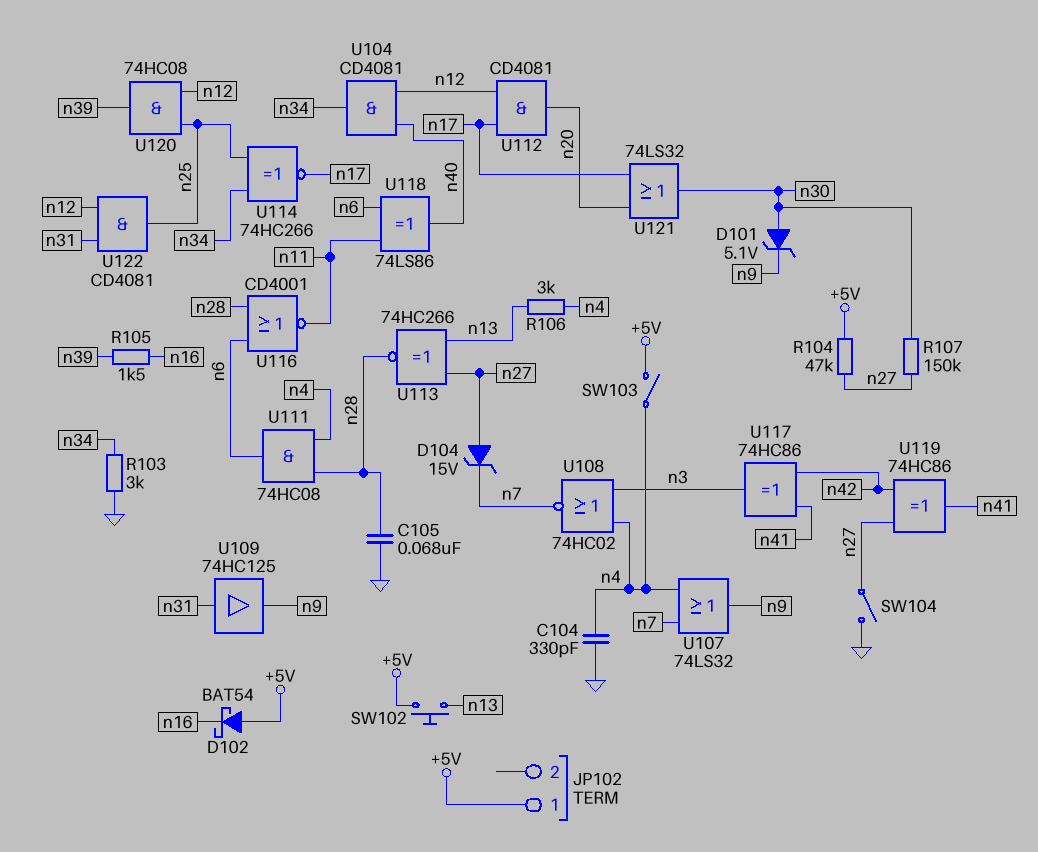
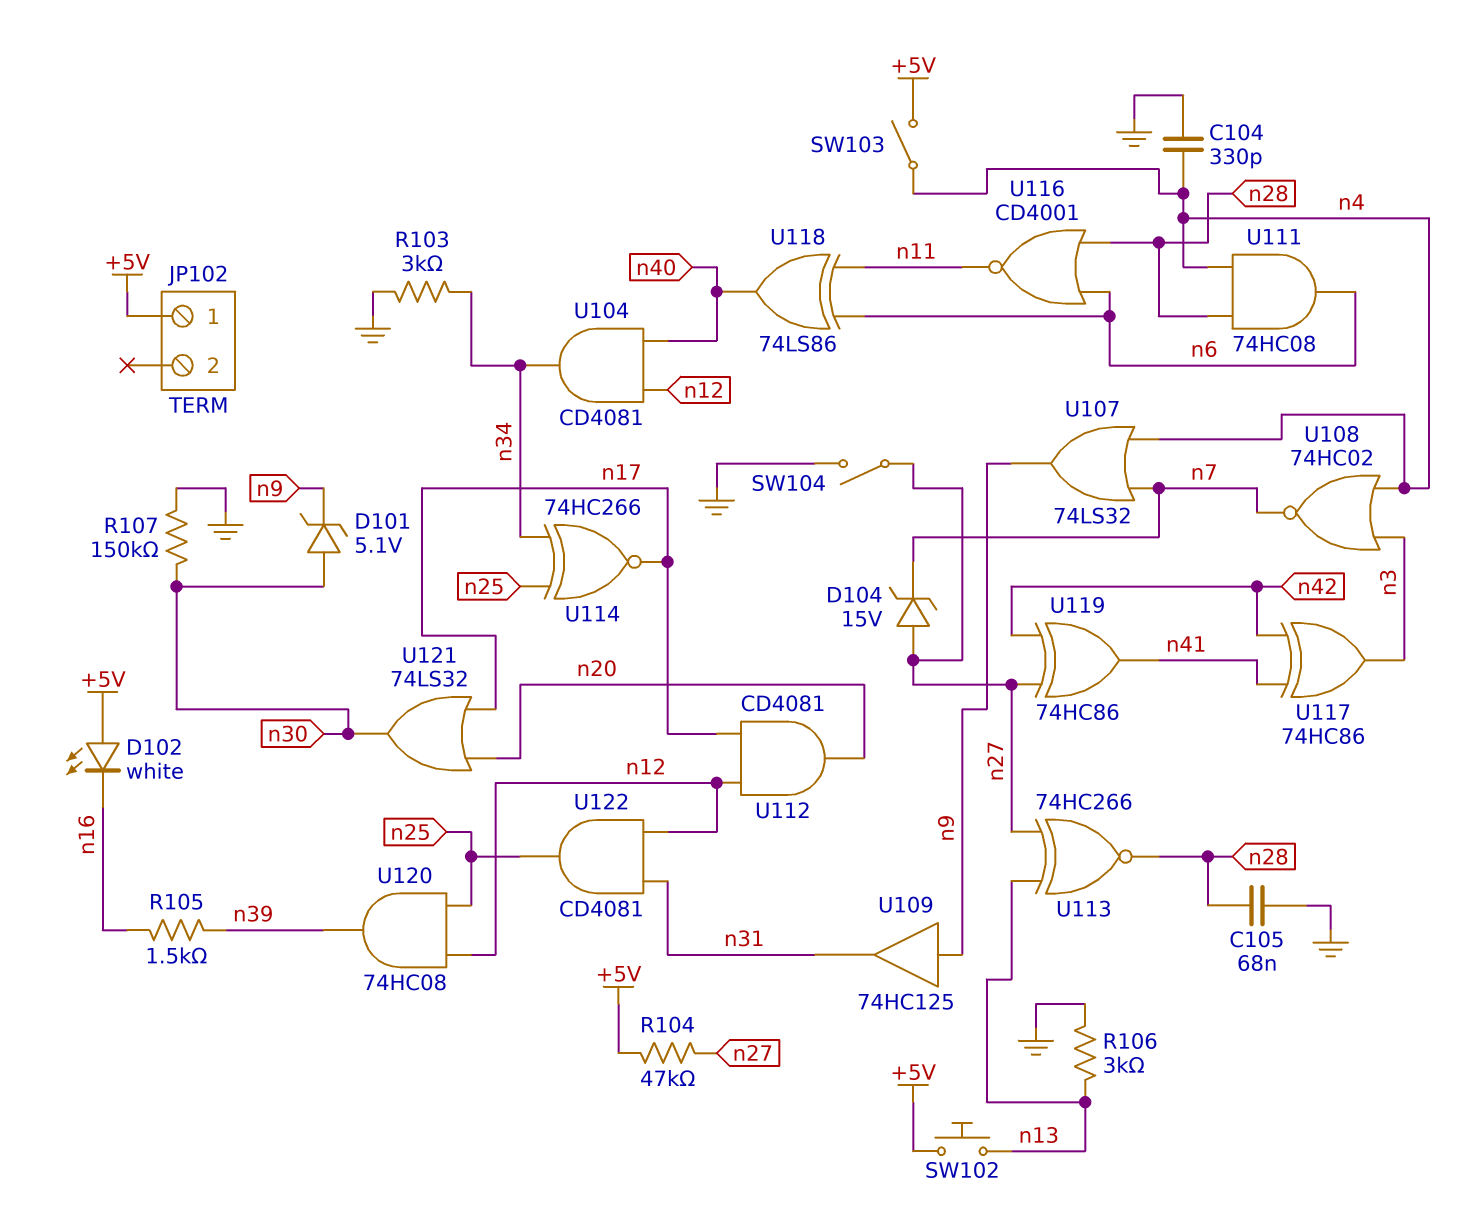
D102: schottky BAT54 (A +5V, K n16) -> LED white (A +5V, K n16)
R106: 3k (n4, n13) -> 3k (GND, n13)
R107: 150k (n27, n30) -> 150k (GND, n30)
U109: buffer 74HC125 (in n31, out n9) -> buffer 74HC125 (in n9, out n31)

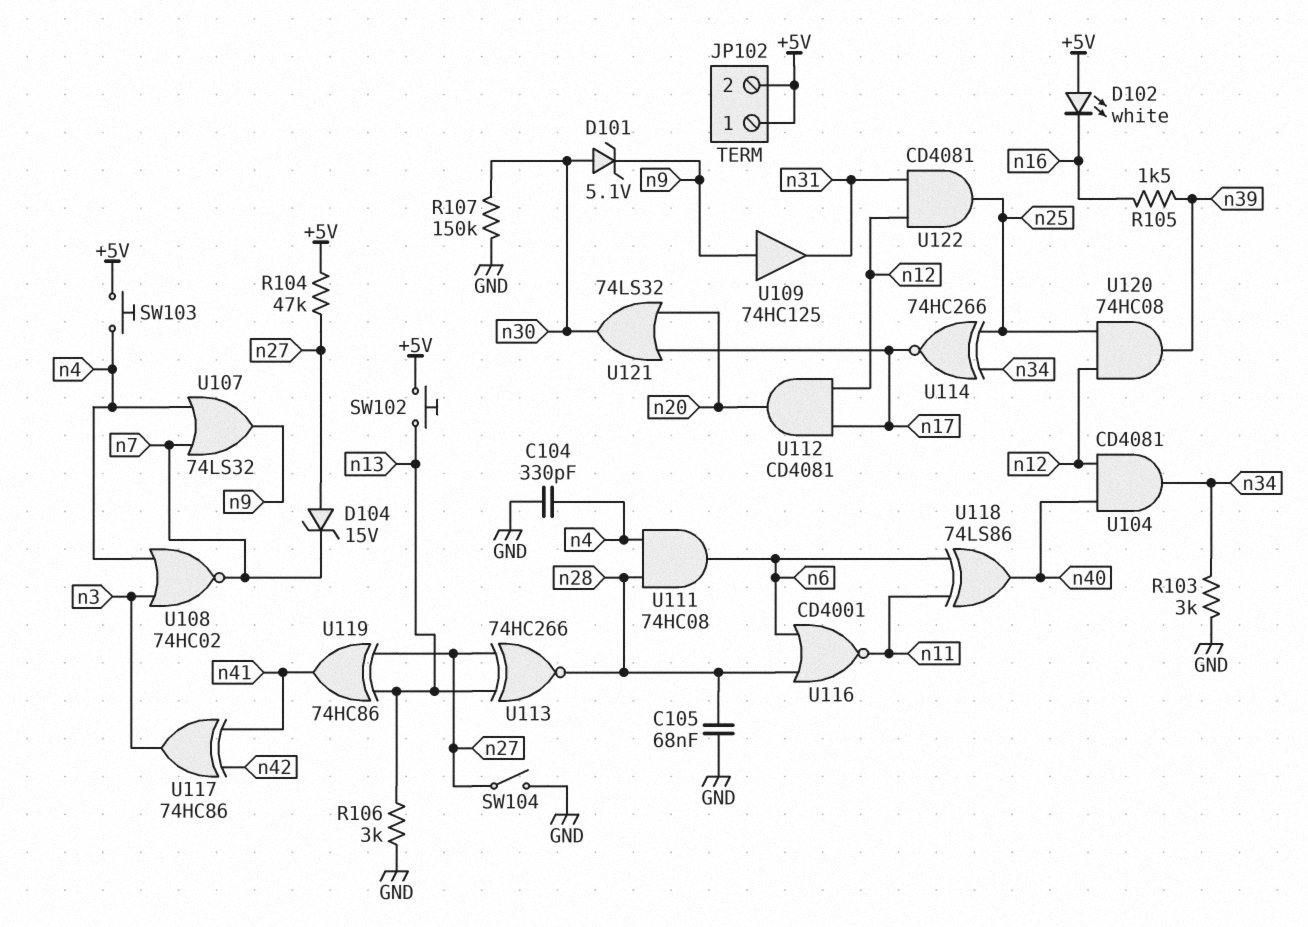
JP102 pin 2: none -> +5V
SW103: switch (+5V, n4) -> button (+5V, n4)
U119: XOR 74HC86 (in n27, in n42, out n41) -> XOR 74HC86 (in n13, in n27, out n41)

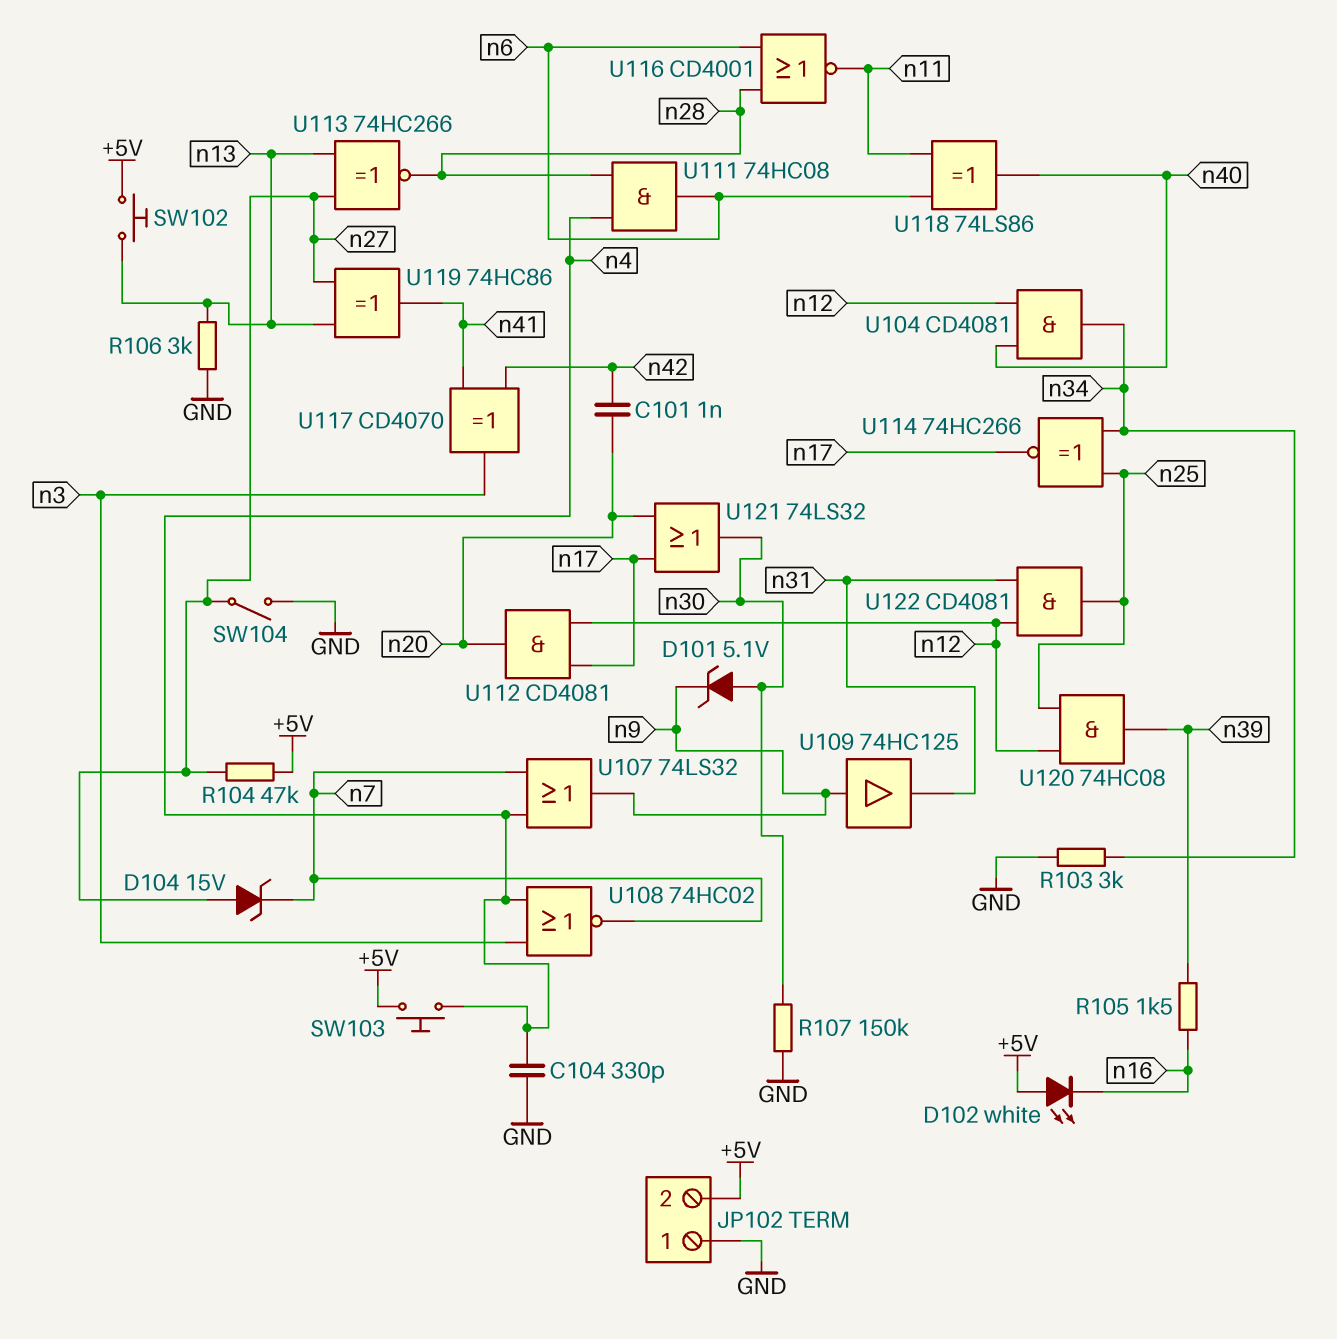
C101: none -> 1nF (n20, n42)
C105: 68nF (GND, n28) -> none
JP102 pin 1: +5V -> GND
U117: XOR 74HC86 (in n41, in n42, out n3) -> XOR CD4070 (in n41, in n42, out n3)

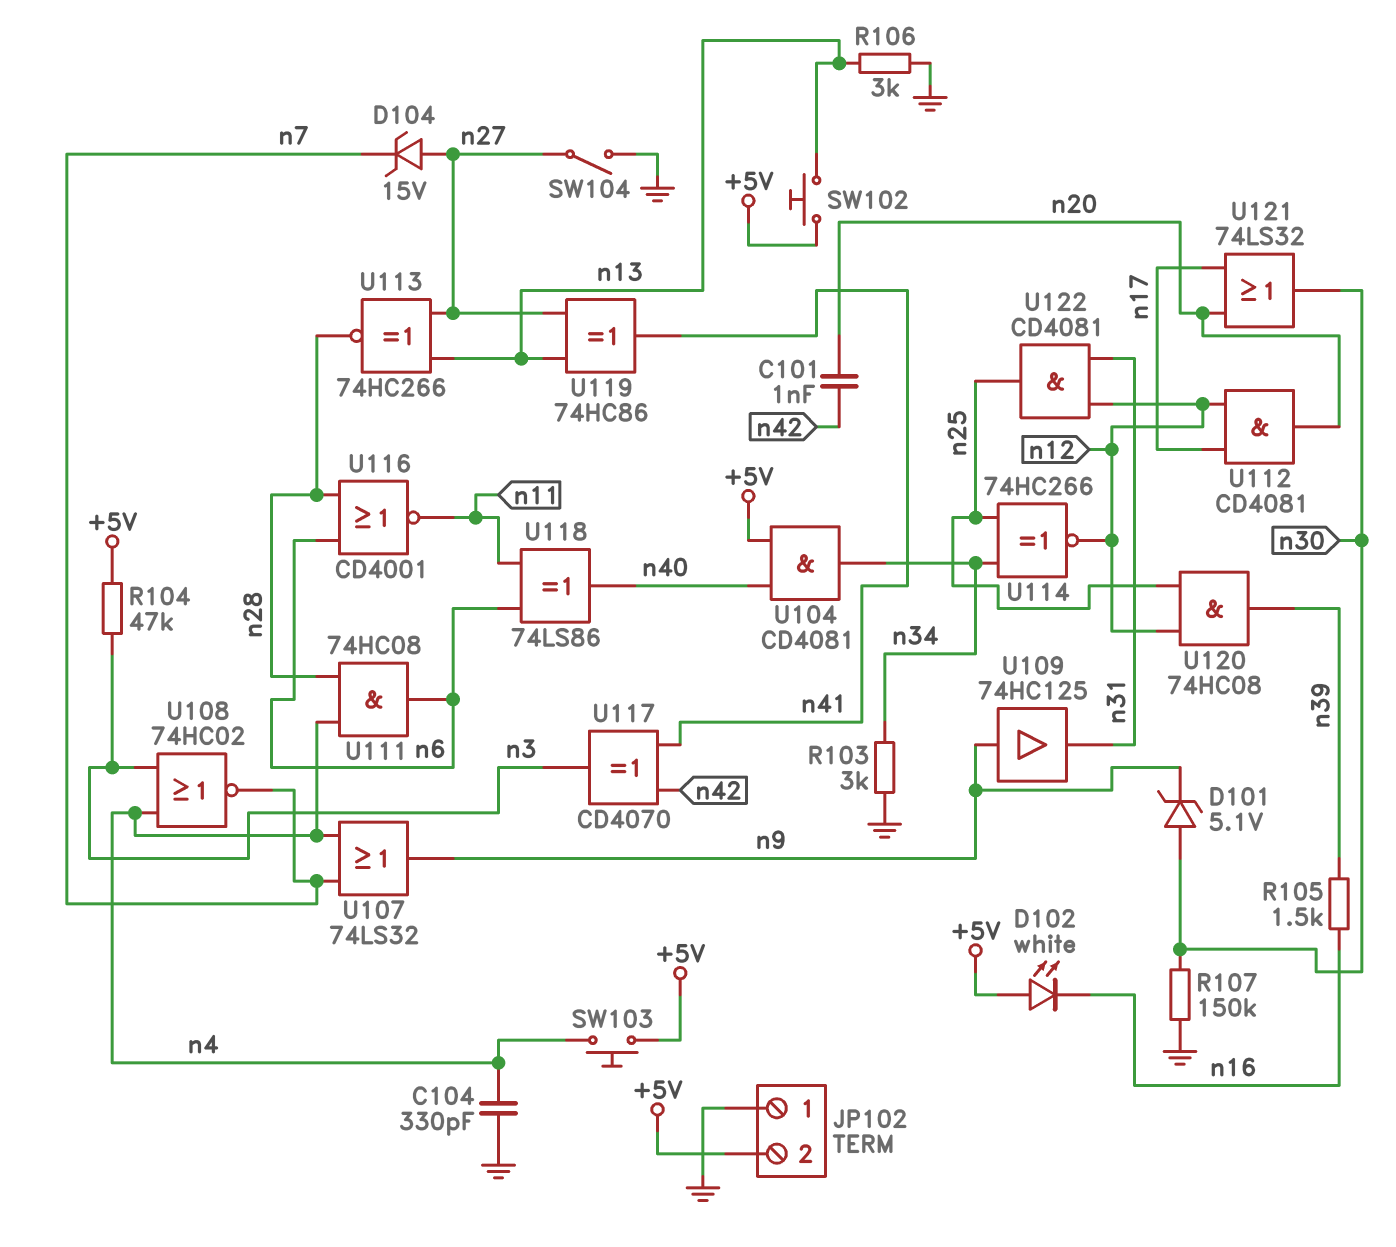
R104: 47k (+5V, n27) -> 47k (+5V, n3)
U104: AND CD4081 (in n12, in n40, out n34) -> AND CD4081 (in +5V, in n40, out n34)
U114: XNOR 74HC266 (in n25, in n34, out n17) -> XNOR 74HC266 (in n25, in n34, out n12)

